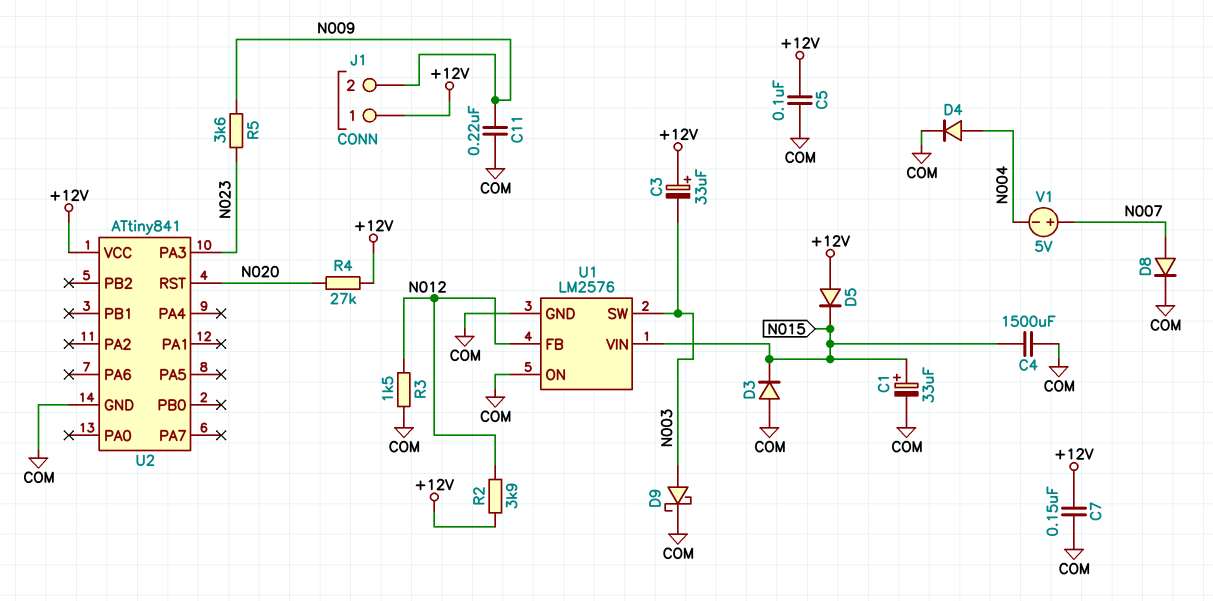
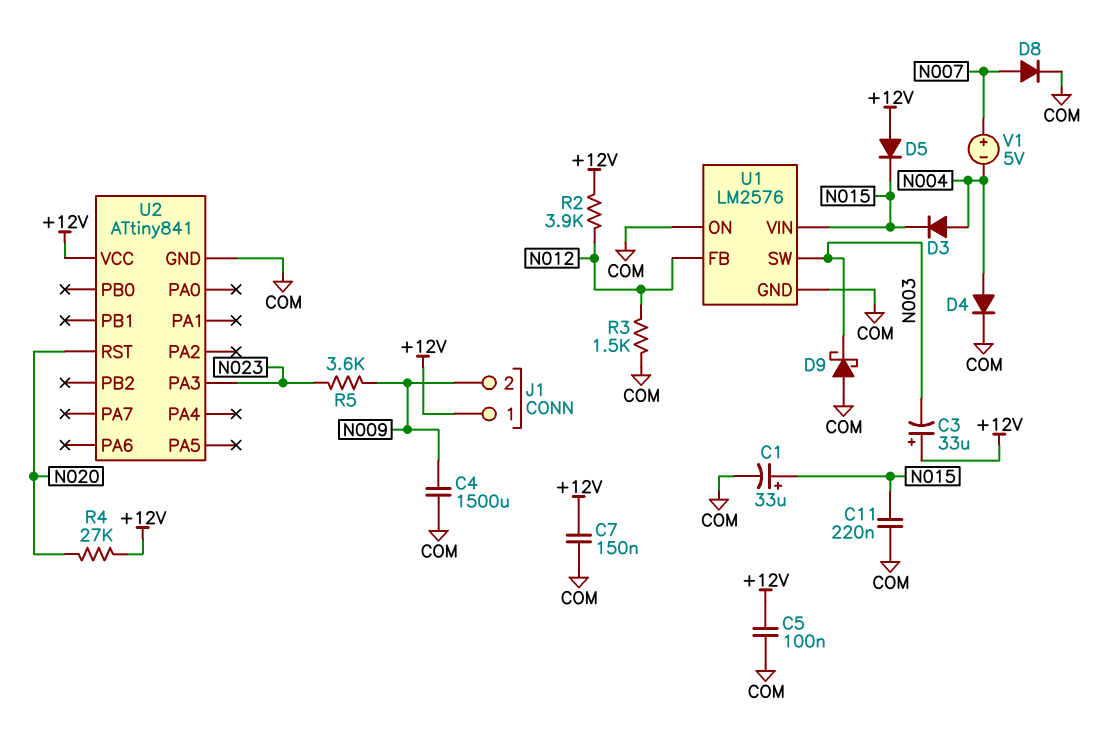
C4: 1500uF (COM, N015) -> 1500uF (COM, N009)
C11: 220nF (COM, N009) -> 220nF (COM, N015)
D3: diode (A COM, K N015) -> diode (A N004, K N015)
D9: schottky (A N003, K COM) -> schottky (A COM, K N003)

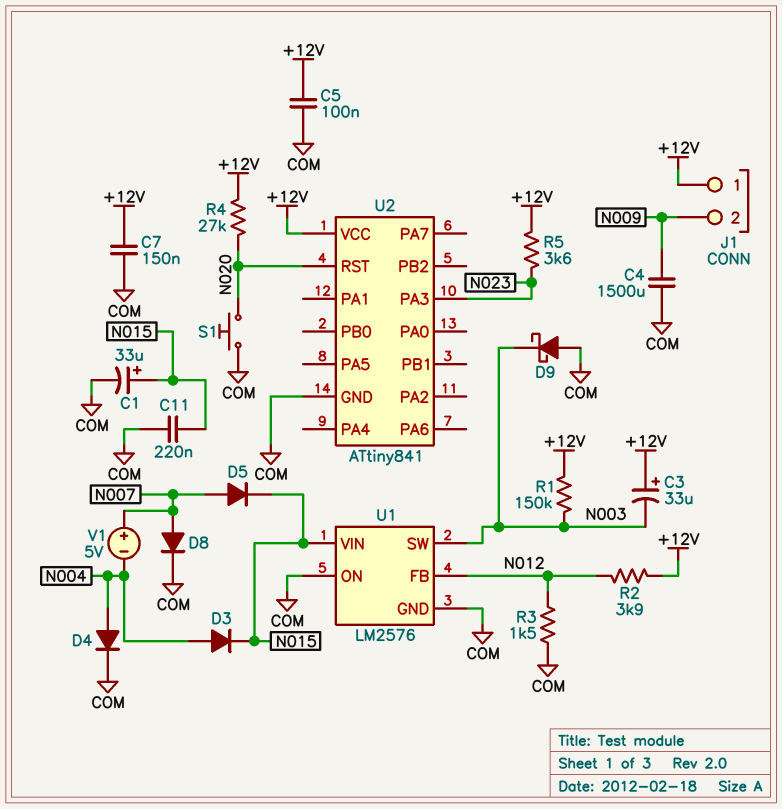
D5: diode (A +12V, K N015) -> diode (A N007, K N015)
R1: none -> 150k (+12V, N003)
R5: 3.6k (N009, N023) -> 3.6k (+12V, N023)
S1: none -> button (COM, N020)

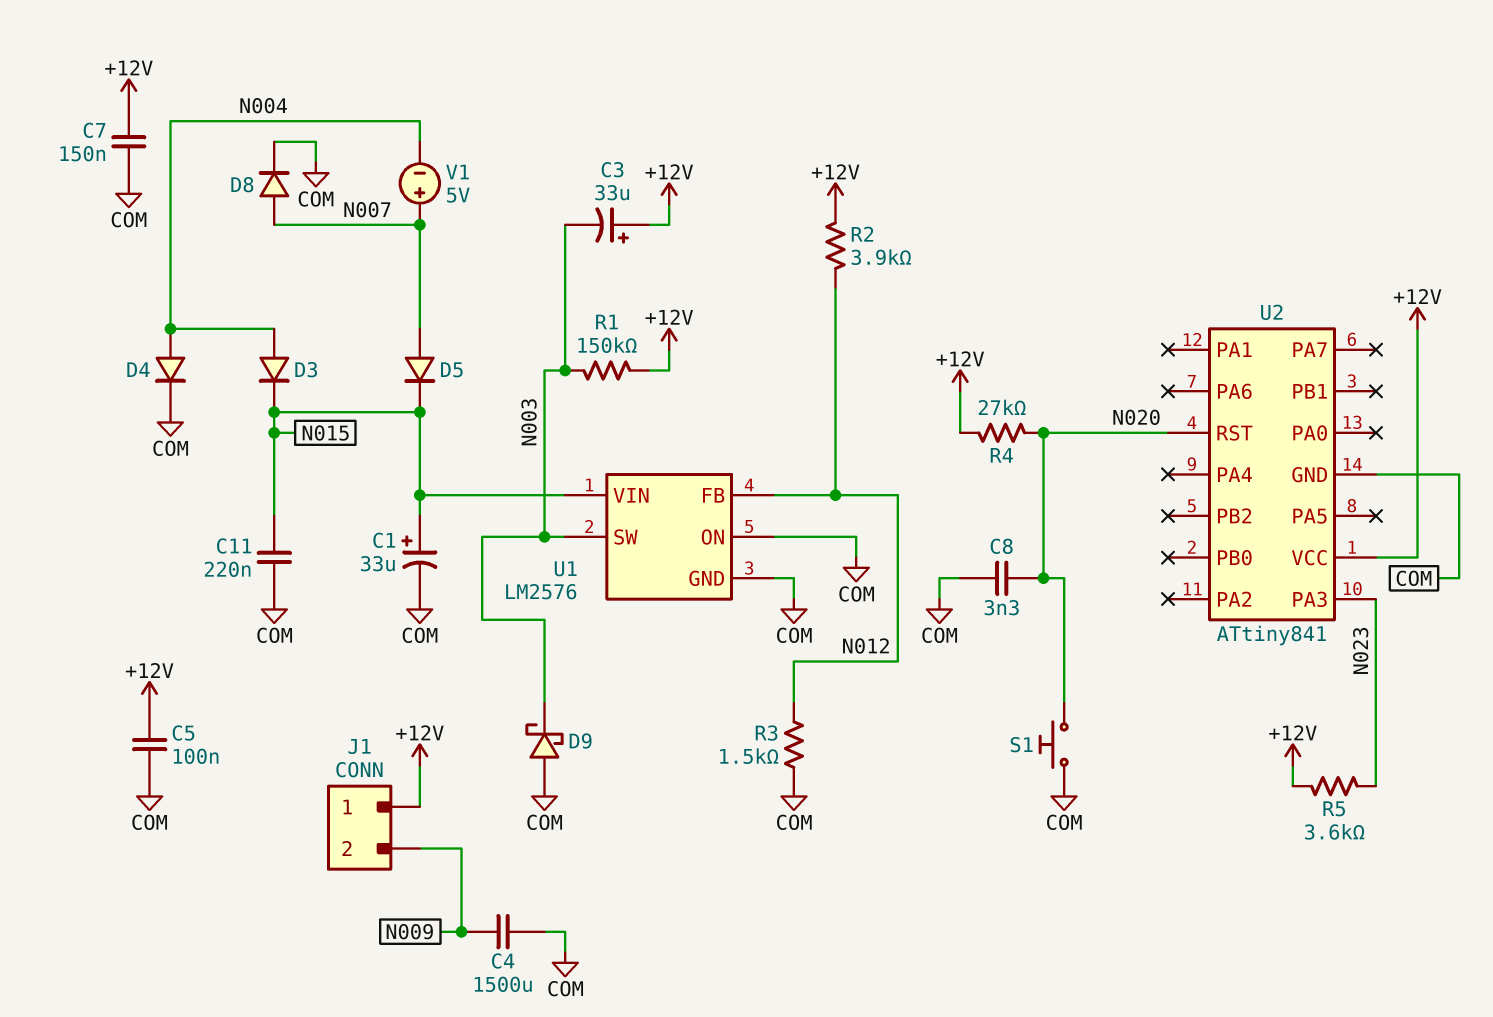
C8: none -> 3.3nF (COM, N020)

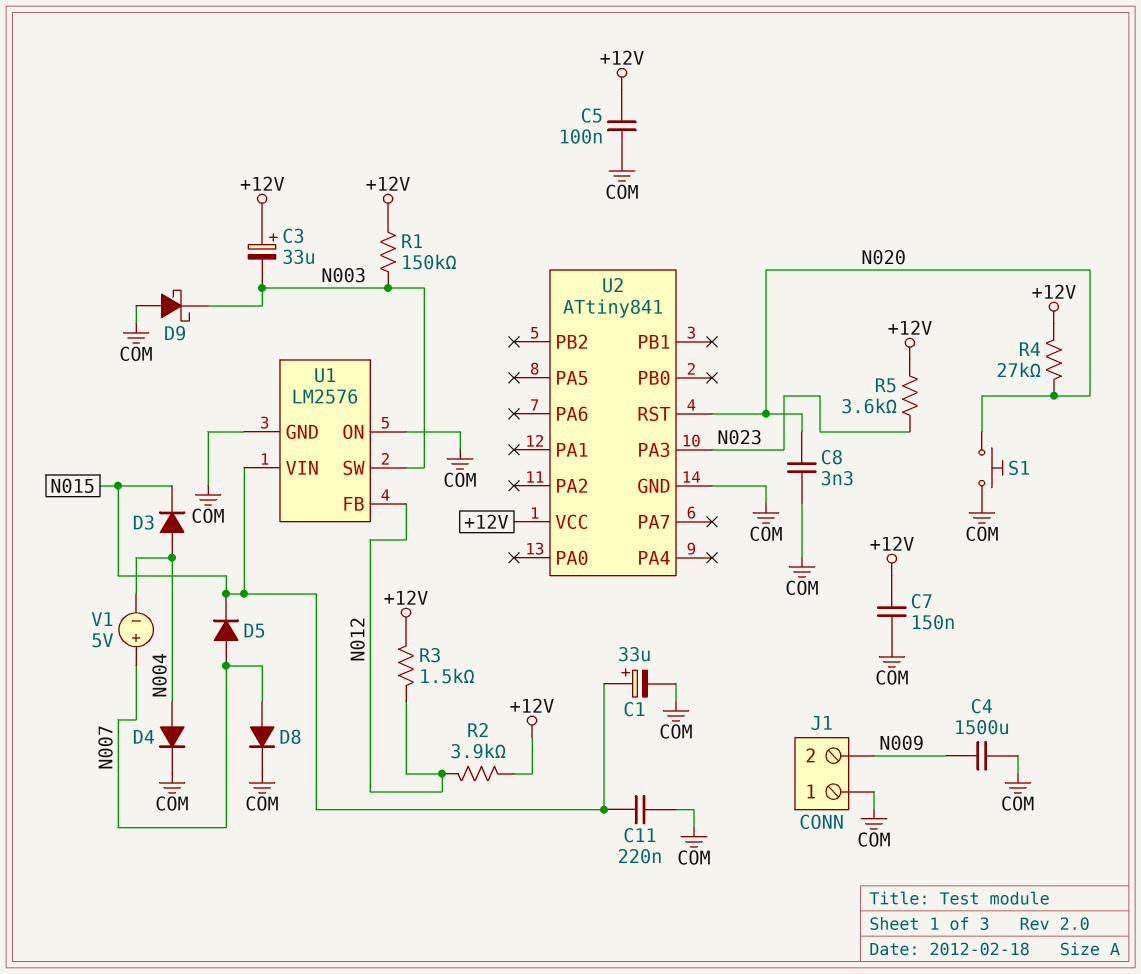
J1 pin 1: +12V -> COM
R3: 1.5k (COM, N012) -> 1.5k (+12V, N012)

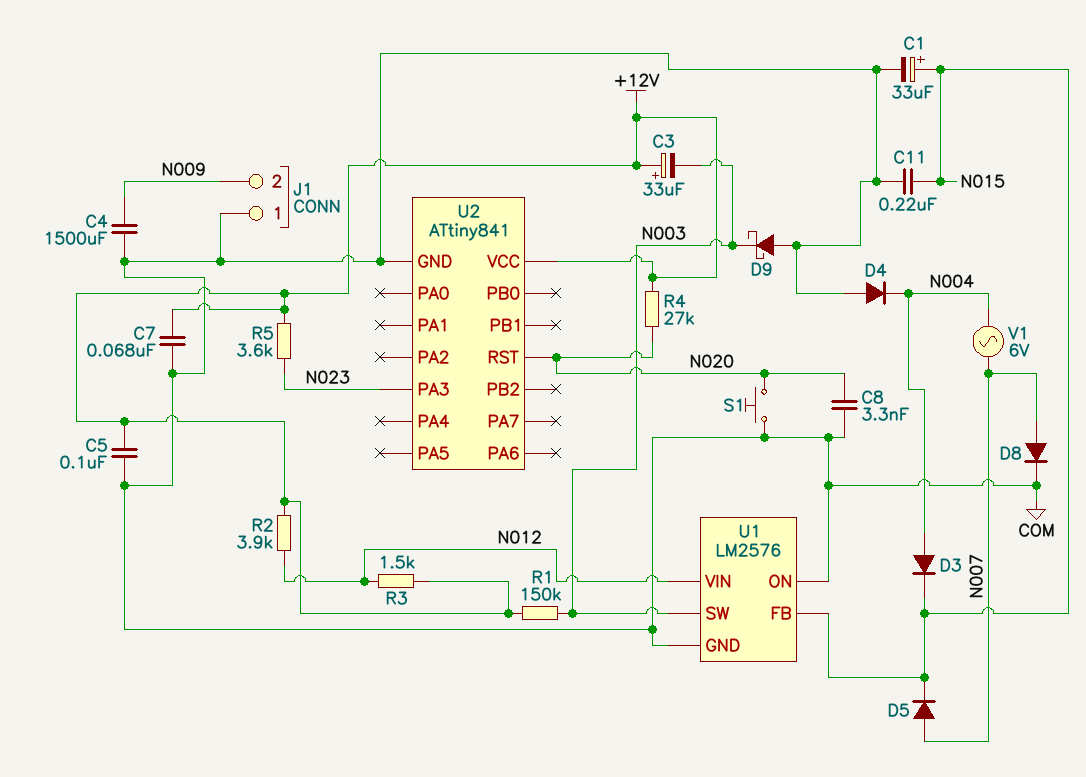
C7: 150nF (+12V, COM) -> 68nF (+12V, COM)
D4: diode (A N004, K COM) -> diode (A COM, K N004)
U1 pin FB: N012 -> N015
U1 pin VIN: N015 -> N012
V1: 5V (plus N007, minus N004) -> AC 6V (N004, N007)

